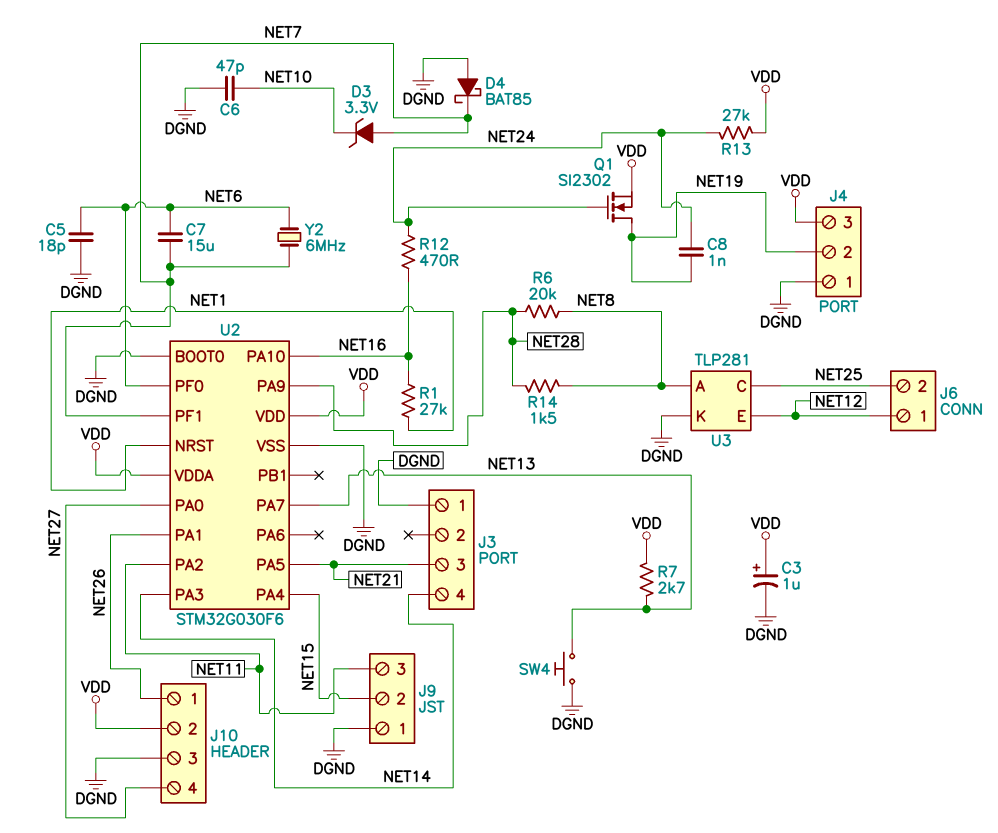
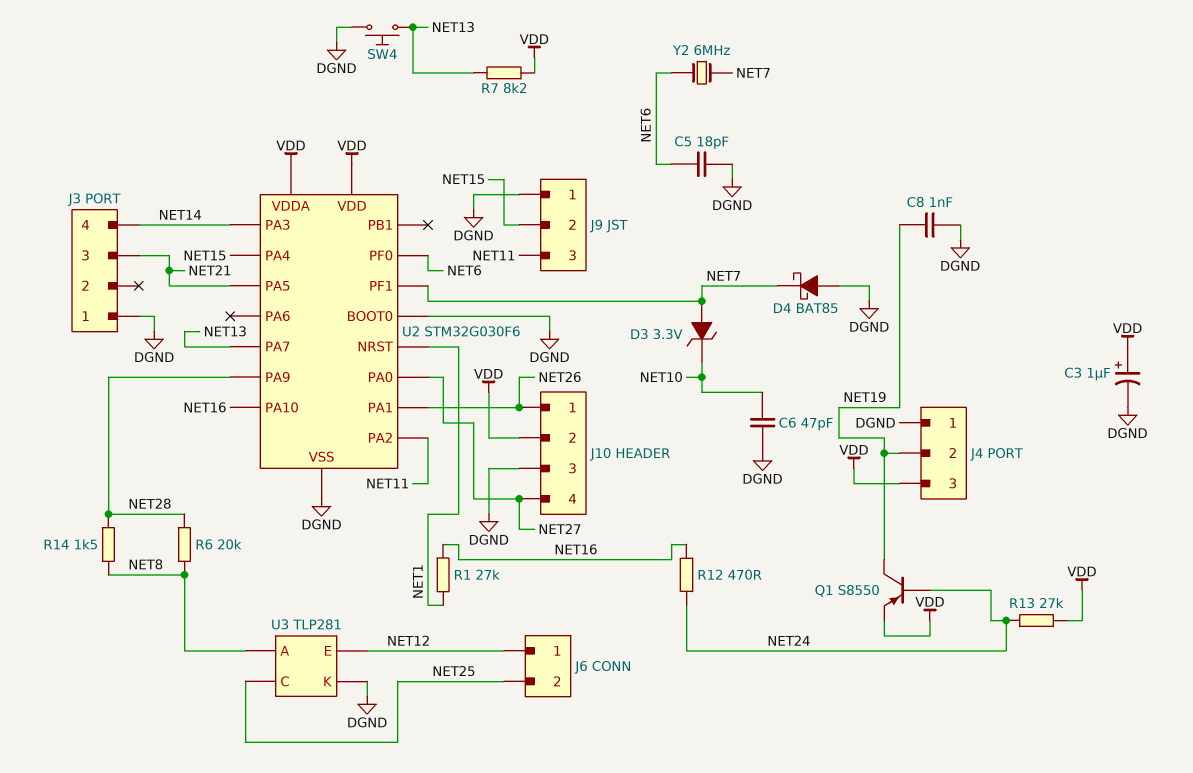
C7: 15uF (NET6, NET7) -> none
C8: 1nF (NET19, NET24) -> 1nF (DGND, NET19)
Q1: NMOS SI2302 (G NET24, D NET19, S VDD) -> PNP S8550 (B NET24, C NET19, E VDD)
R7: 2.7k (NET13, VDD) -> 8.2k (NET13, VDD)

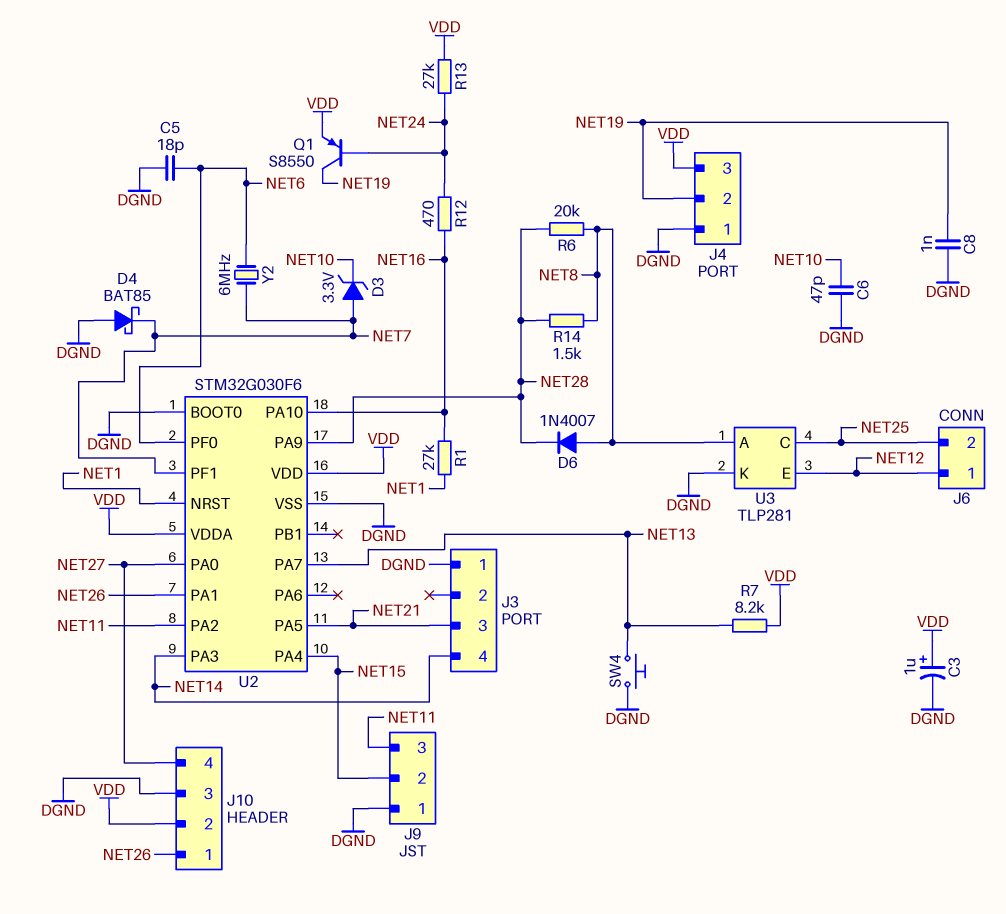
D6: none -> diode 1N4007 (A NET8, K NET28)

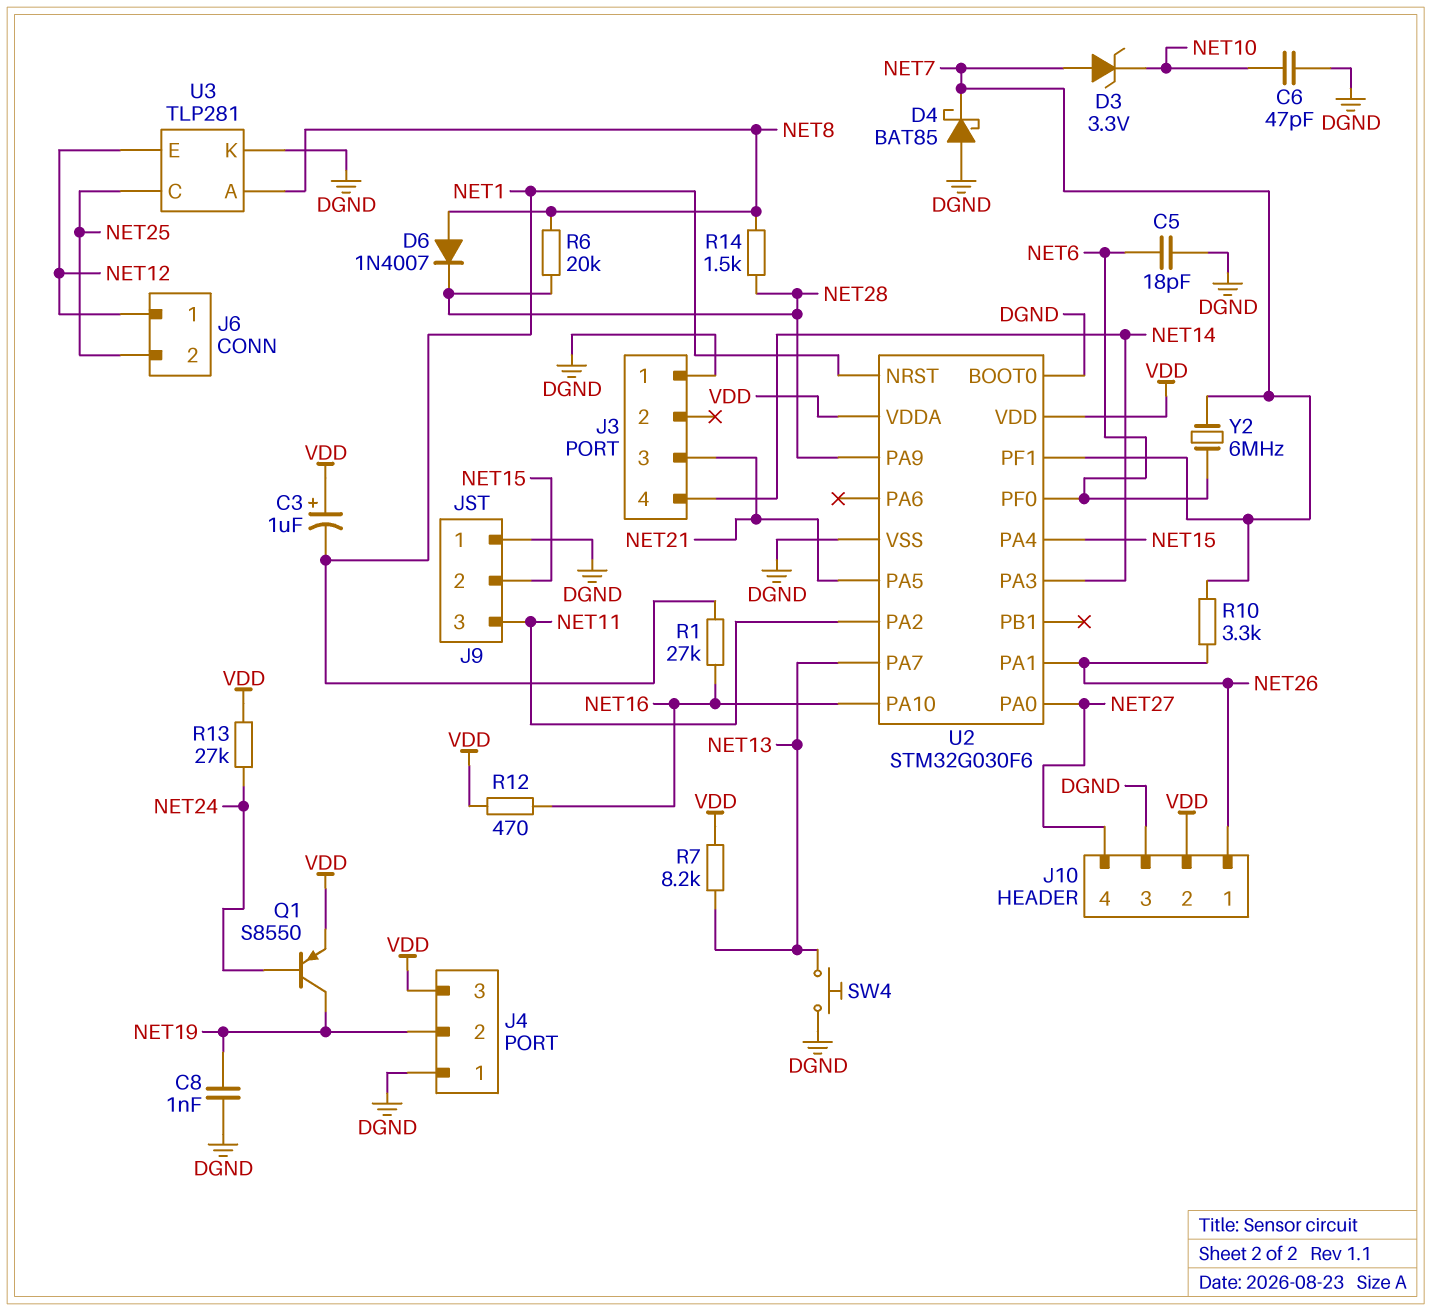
C3: 1uF (plus VDD, minus DGND) -> 1uF (plus VDD, minus NET1)
R10: none -> 3.3k (NET7, NET26)
R12: 470 (NET16, NET24) -> 470 (NET16, VDD)

